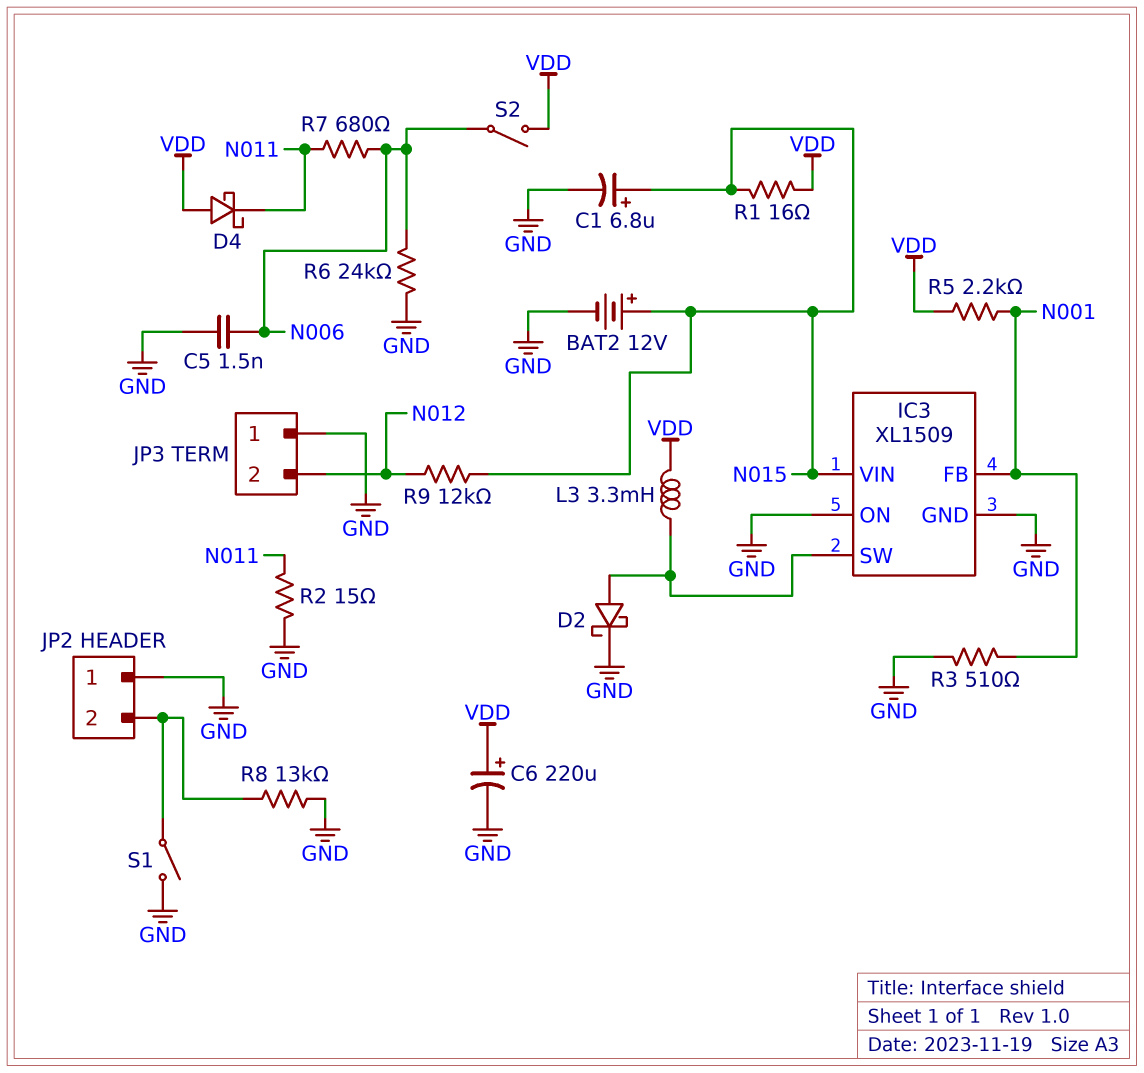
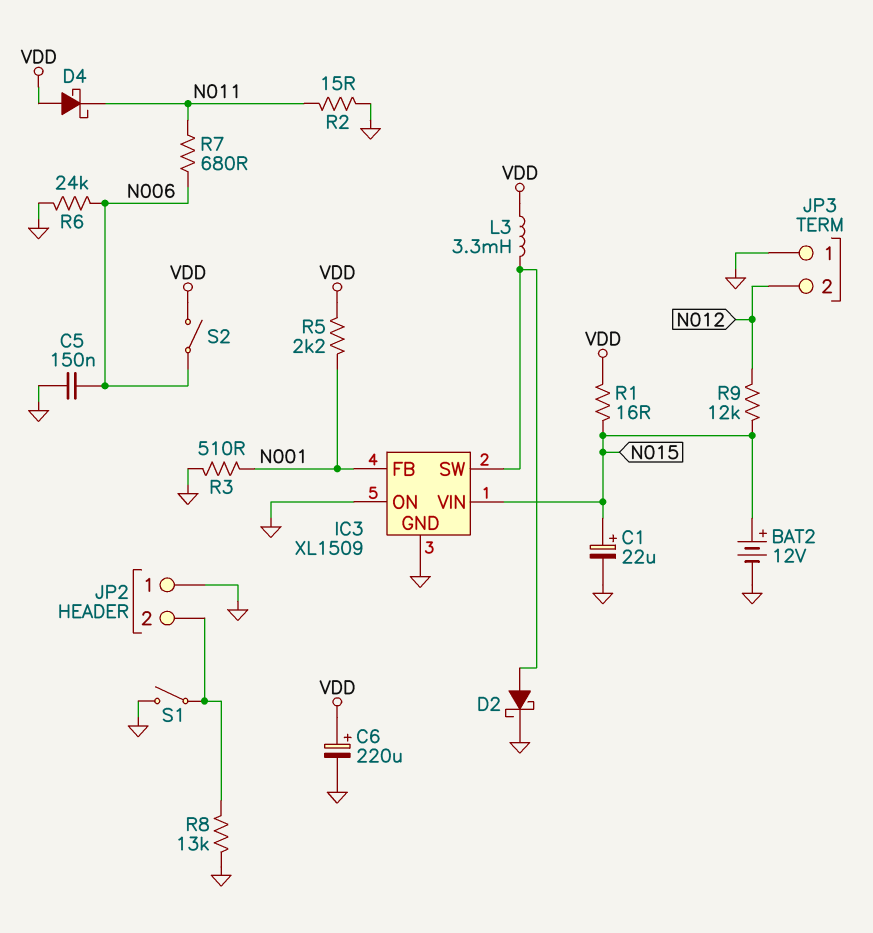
C1: 6.8uF (plus N015, minus GND) -> 22uF (plus N015, minus GND)
C5: 1.5nF (GND, N006) -> 150nF (GND, N006)

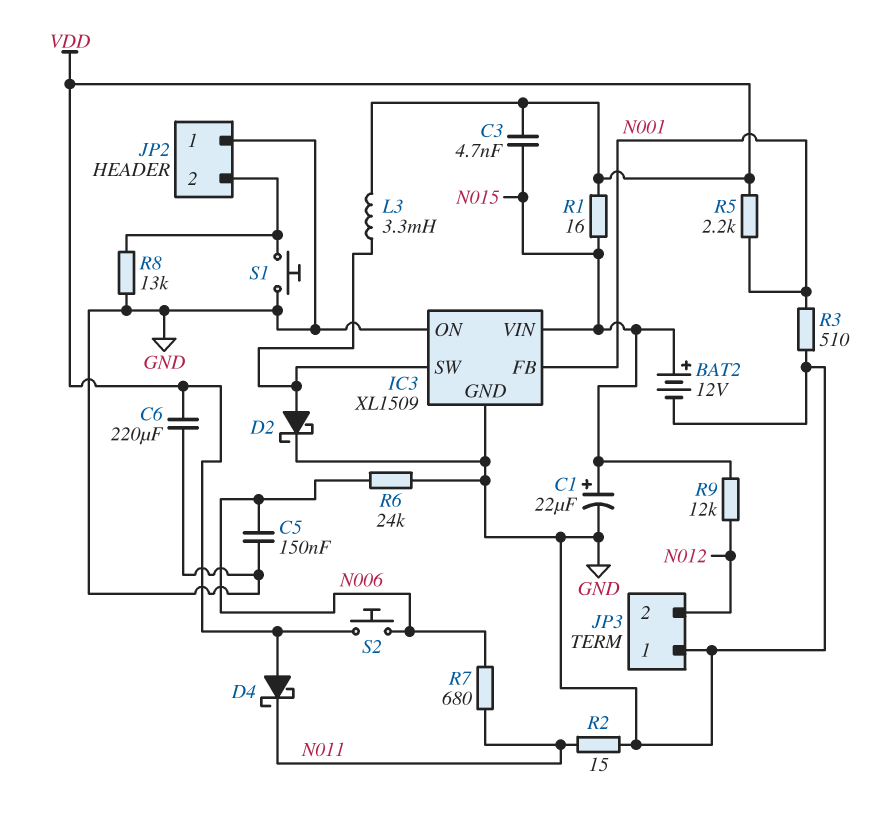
C3: none -> 4.7nF (N015, VDD)
C6: 220uF (plus VDD, minus GND) -> 220uF (GND, VDD)
S1: switch (GND, JP2/2) -> button (GND, JP2/2)
S2: switch (N006, VDD) -> button (N006, VDD)

